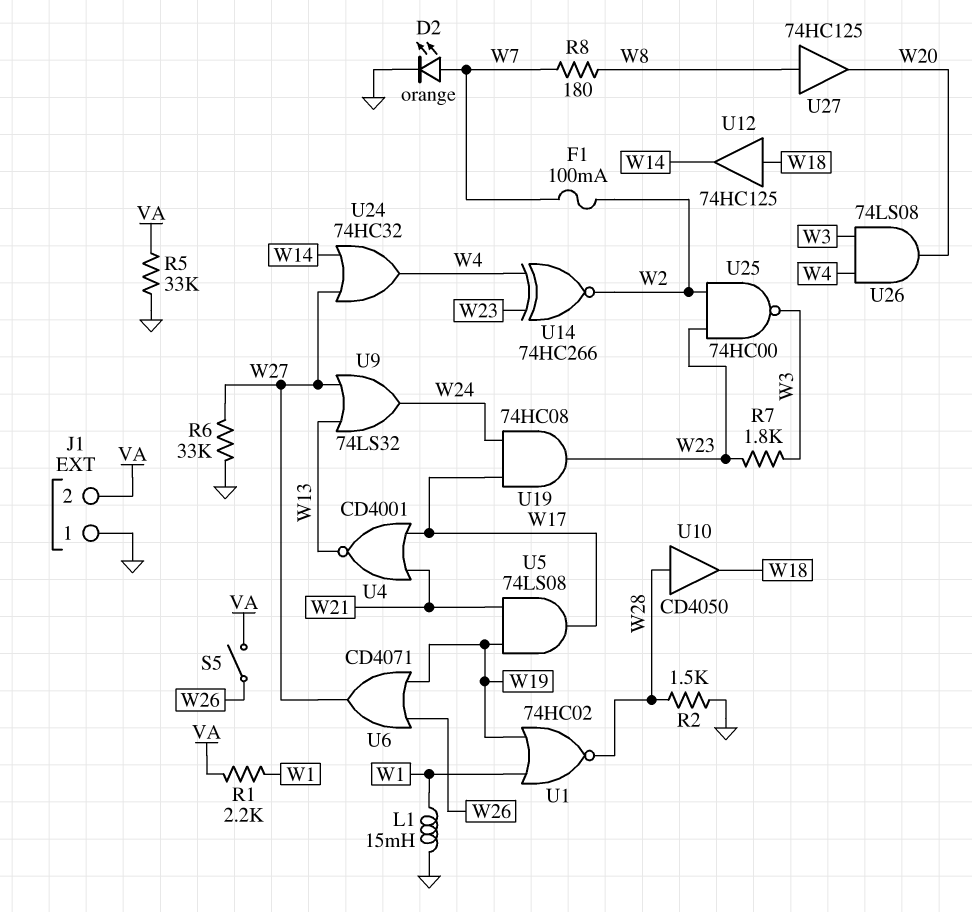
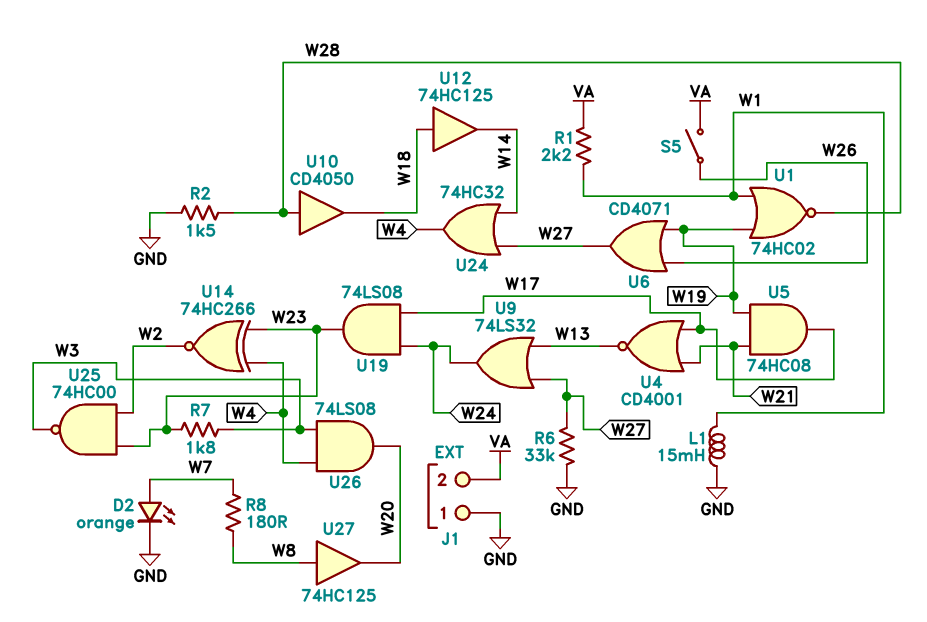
F1: 100mA (W2, W7) -> none
R5: 33k (GND, VA) -> none
U5: AND 74LS08 (in W19, in W21, out W17) -> AND 74HC08 (in W19, in W21, out W17)
U19: AND 74HC08 (in W17, in W24, out W23) -> AND 74LS08 (in W17, in W24, out W23)

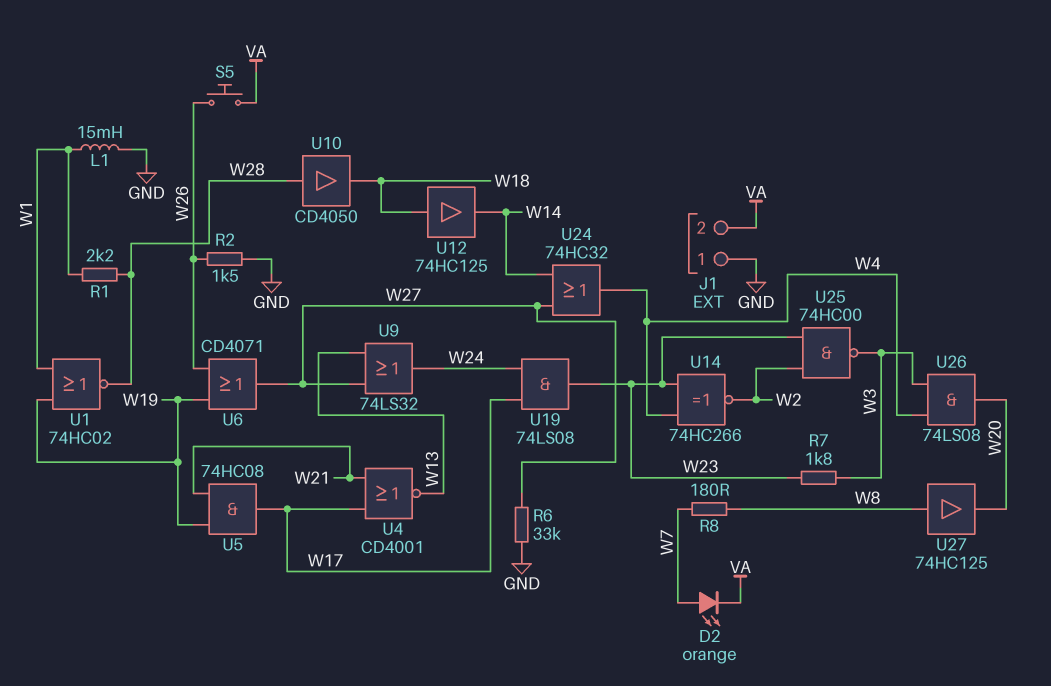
D2: LED orange (A W7, K GND) -> LED orange (A W7, K VA)
R1: 2.2k (VA, W1) -> 2.2k (W1, W28)
R2: 1.5k (GND, W28) -> 1.5k (GND, W26)
S5: switch (VA, W26) -> button (VA, W26)

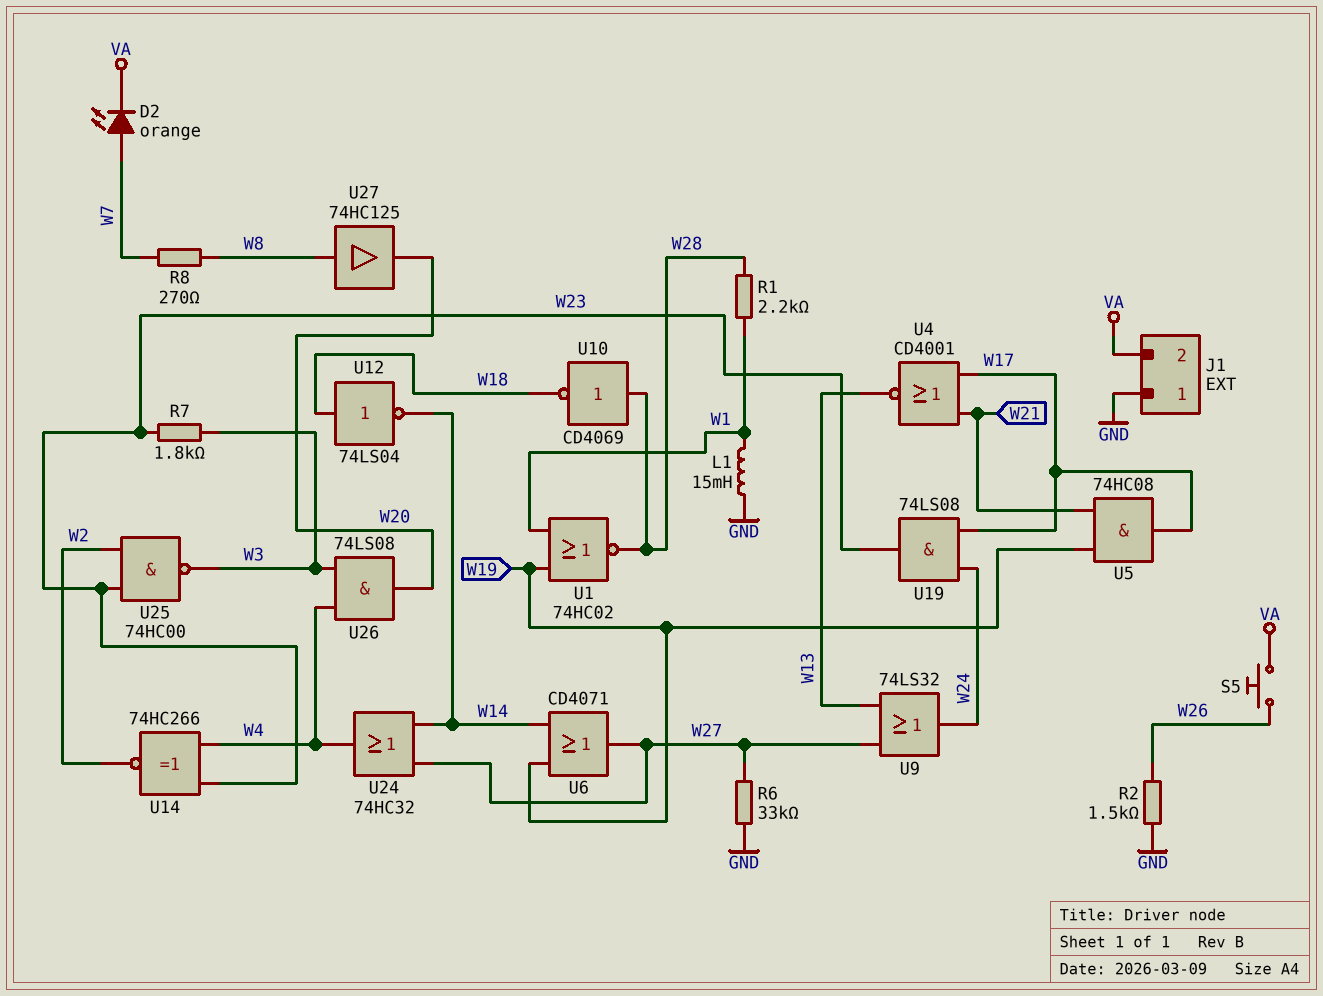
R8: 180 (W7, W8) -> 270 (W7, W8)
U6: OR CD4071 (in W19, in W26, out W27) -> OR CD4071 (in W14, in W19, out W27)
U10: buffer CD4050 (in W28, out W18) -> NOT CD4069 (in W28, out W18)
U12: buffer 74HC125 (in W18, out W14) -> NOT 74LS04 (in W18, out W14)

